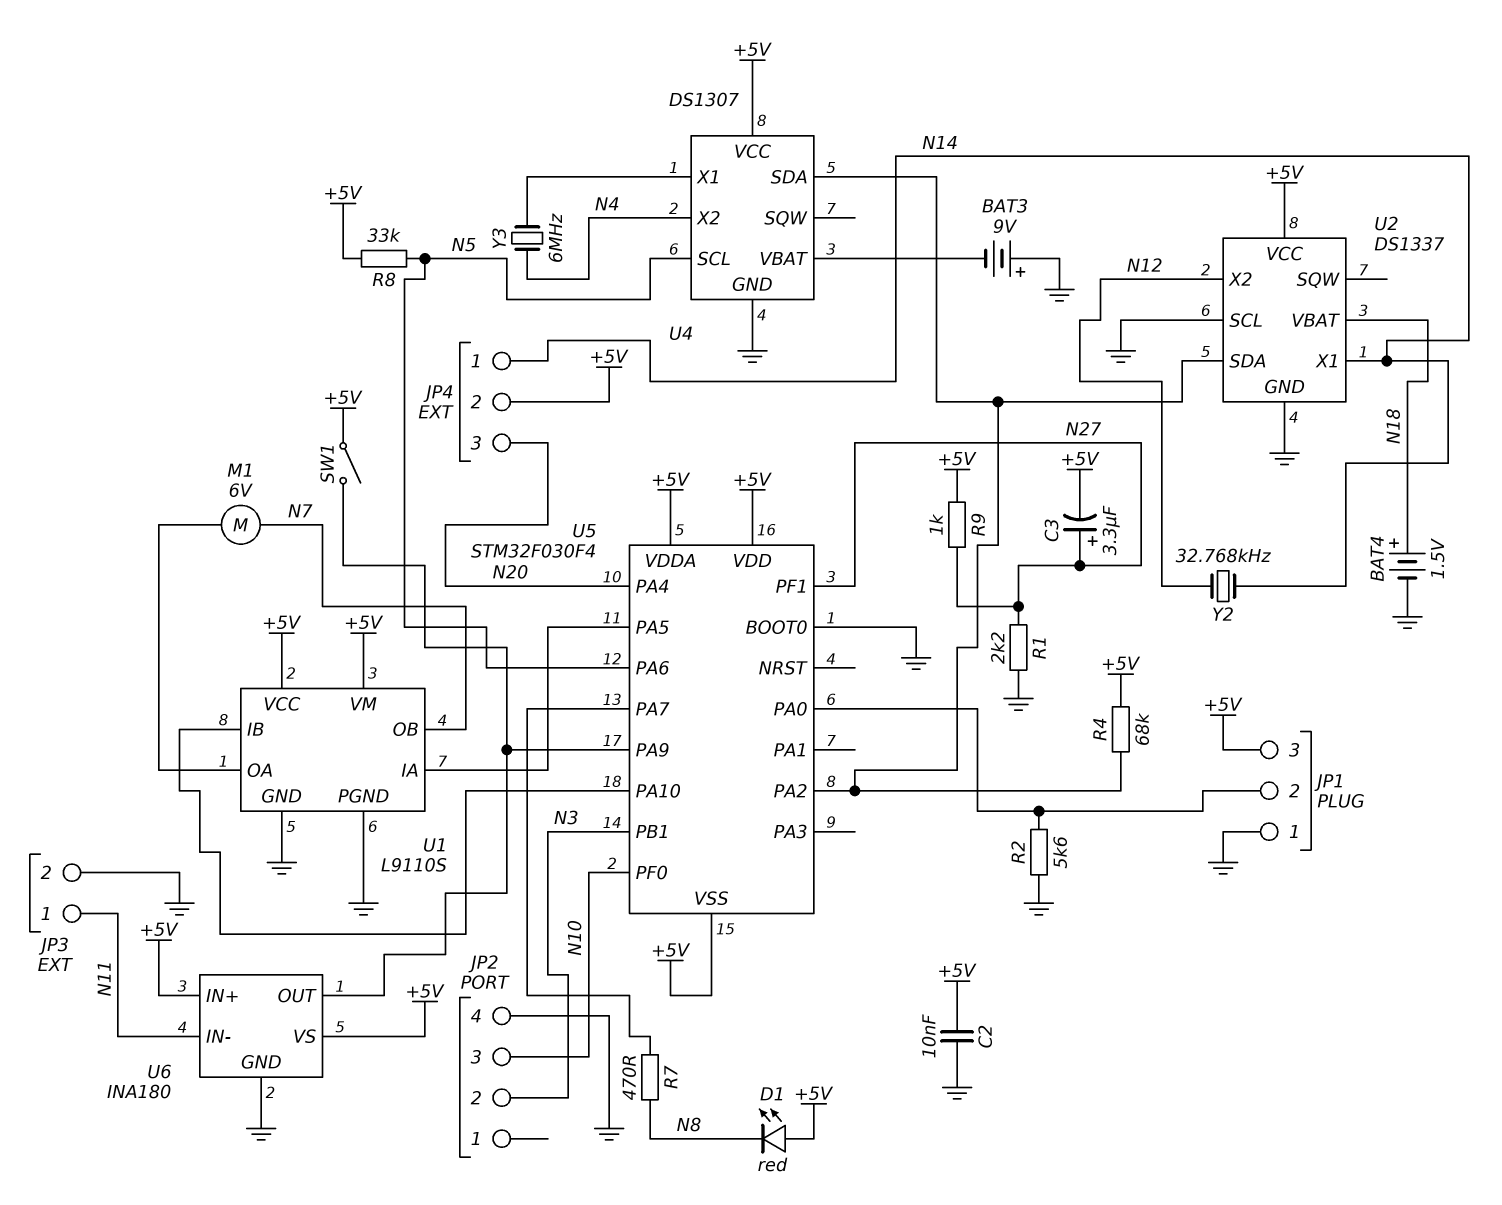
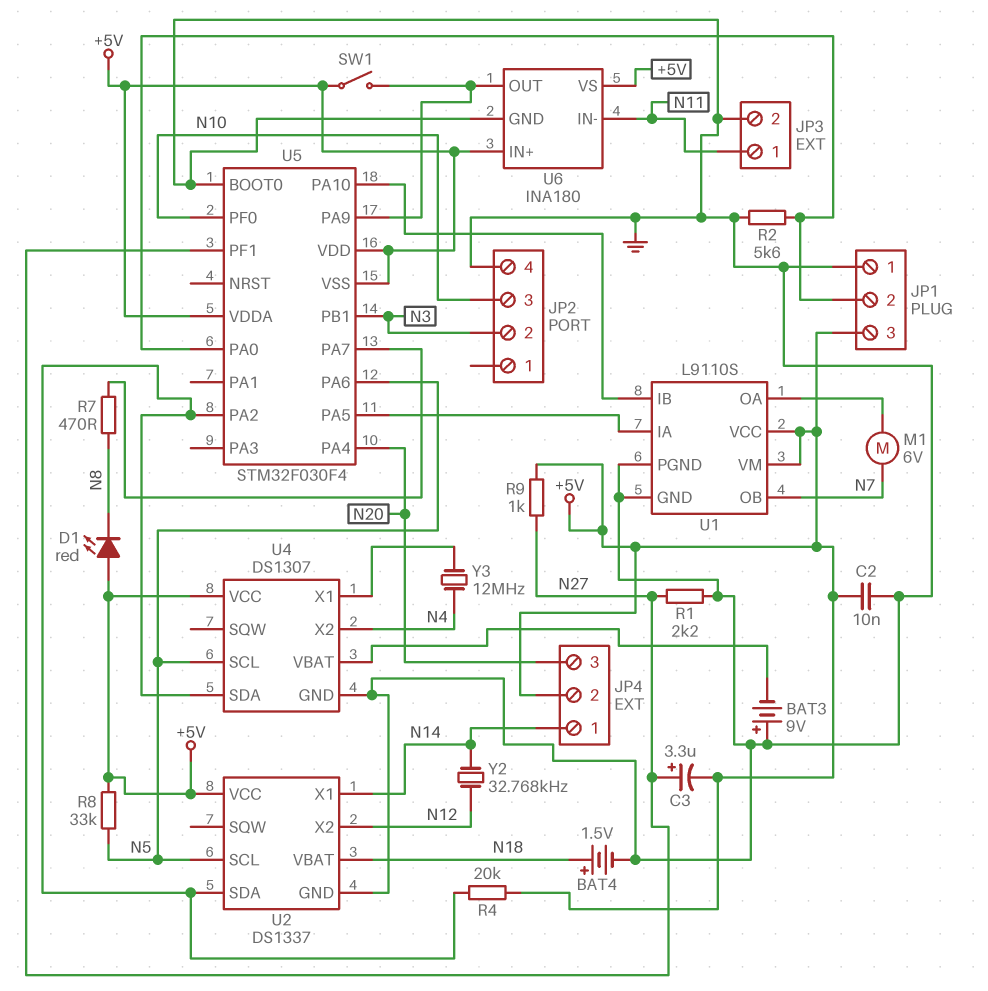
R4: 68k (+5V, U2/SDA) -> 20k (+5V, U2/SDA)
U2 pin SCL: GND -> N5
Y3: 6MHz (N4, U4/X1) -> 12MHz (N4, U4/X1)

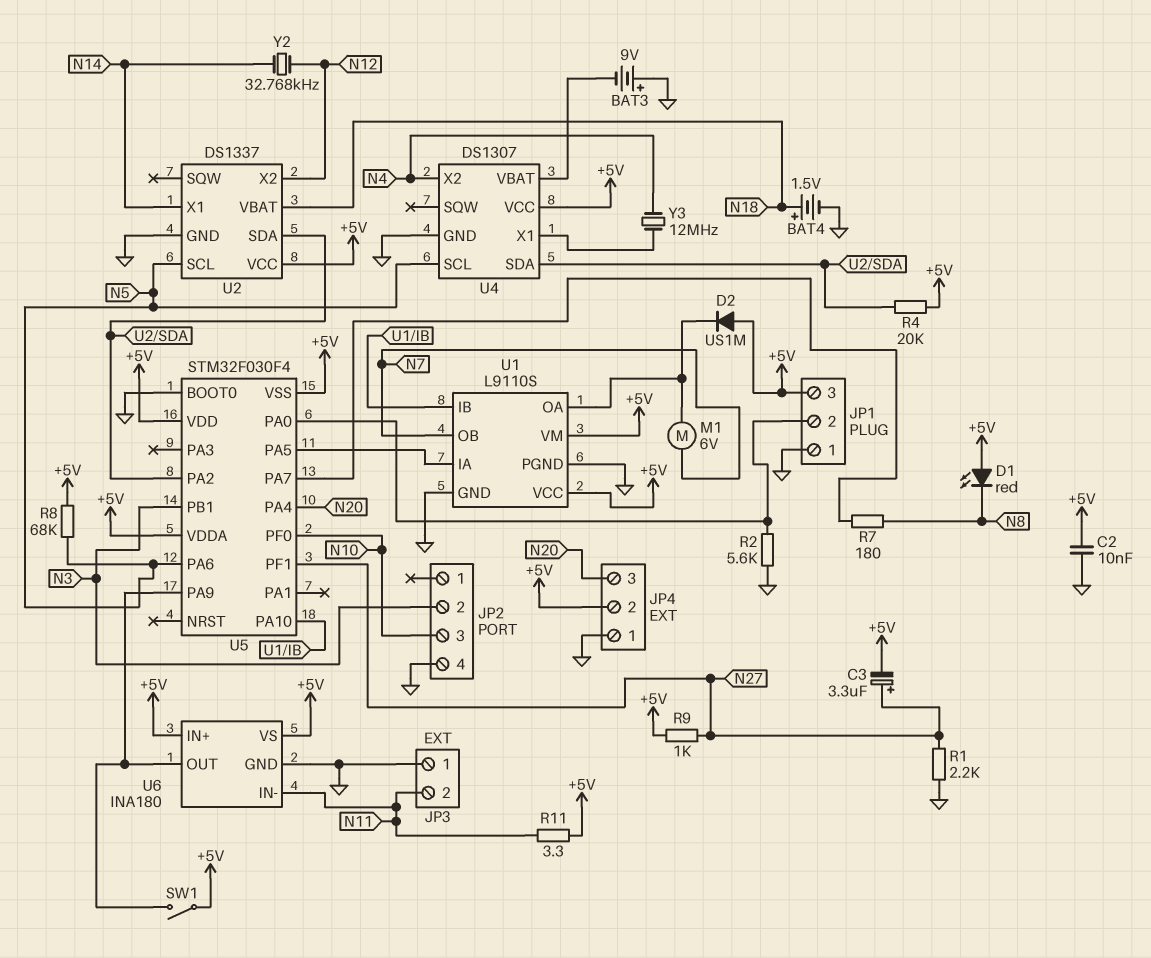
D2: none -> diode US1M (A +5V, K U1/OA)
JP3 pin 1: N11 -> GND
JP3 pin 2: GND -> N11
JP4 pin 1: N14 -> GND
R7: 470 (N8, U5/PA7) -> 180 (N8, U5/PA7)
R8: 33k (+5V, N5) -> 68k (+5V, N5)
R11: none -> 3.3 (+5V, N11)

